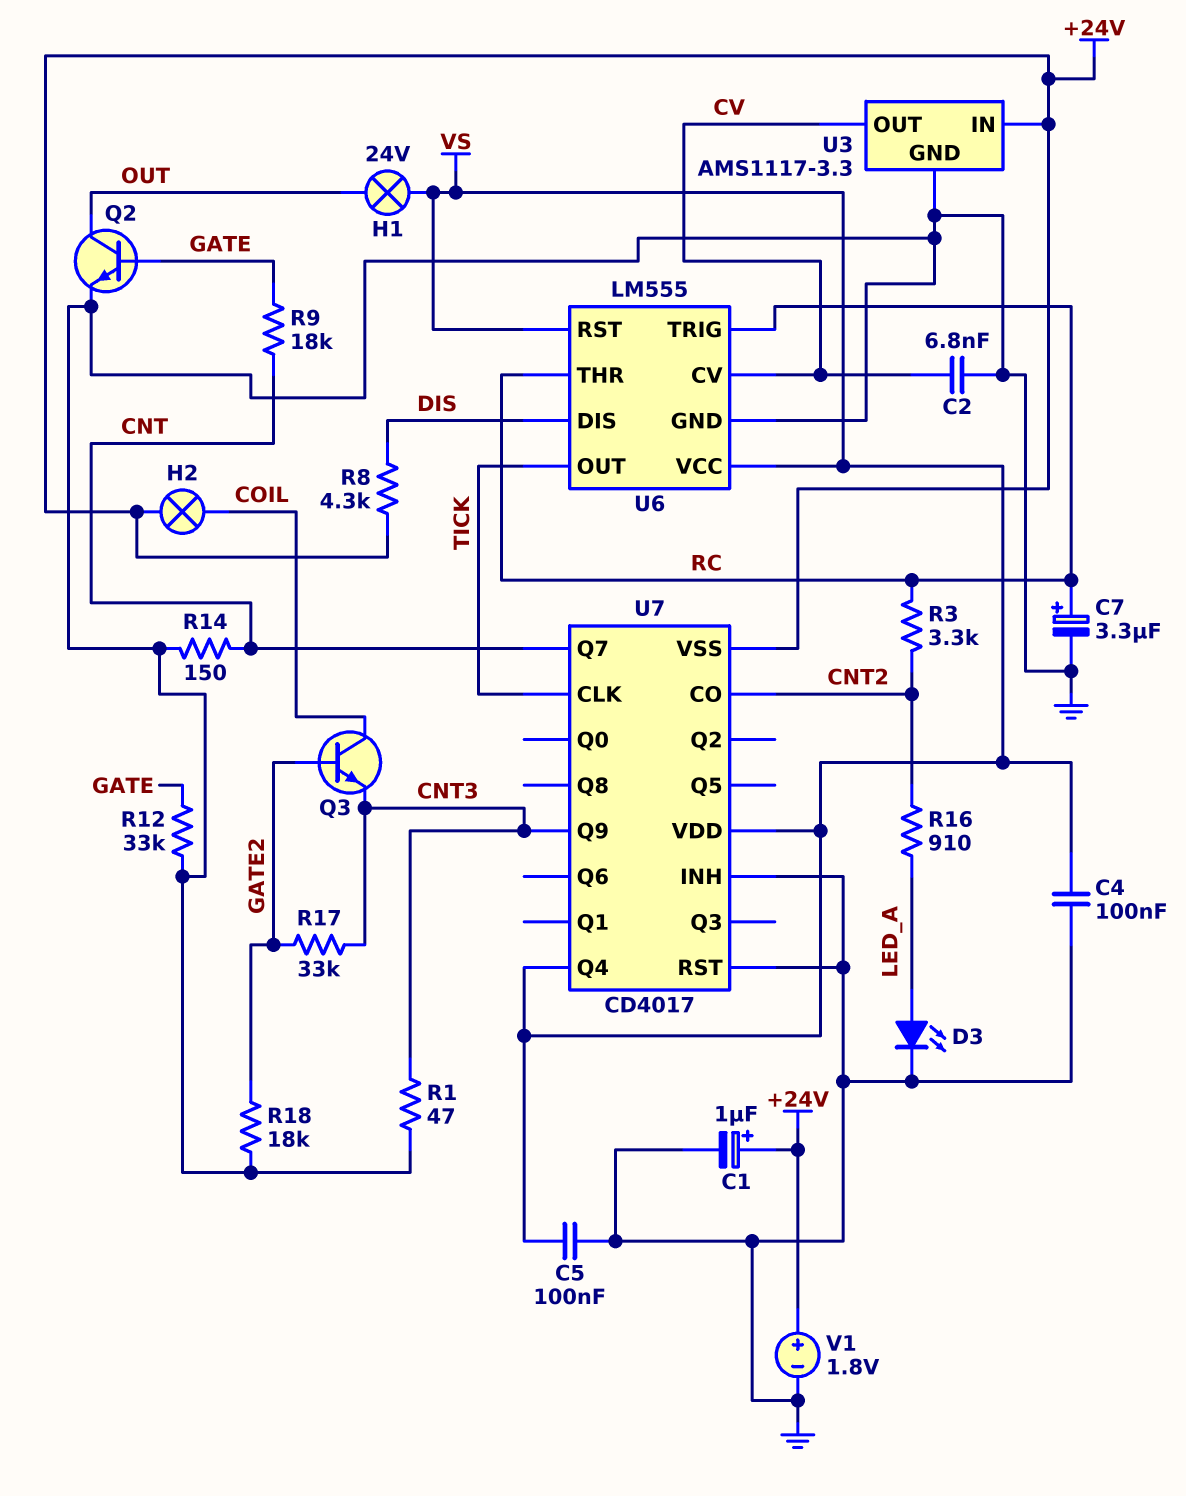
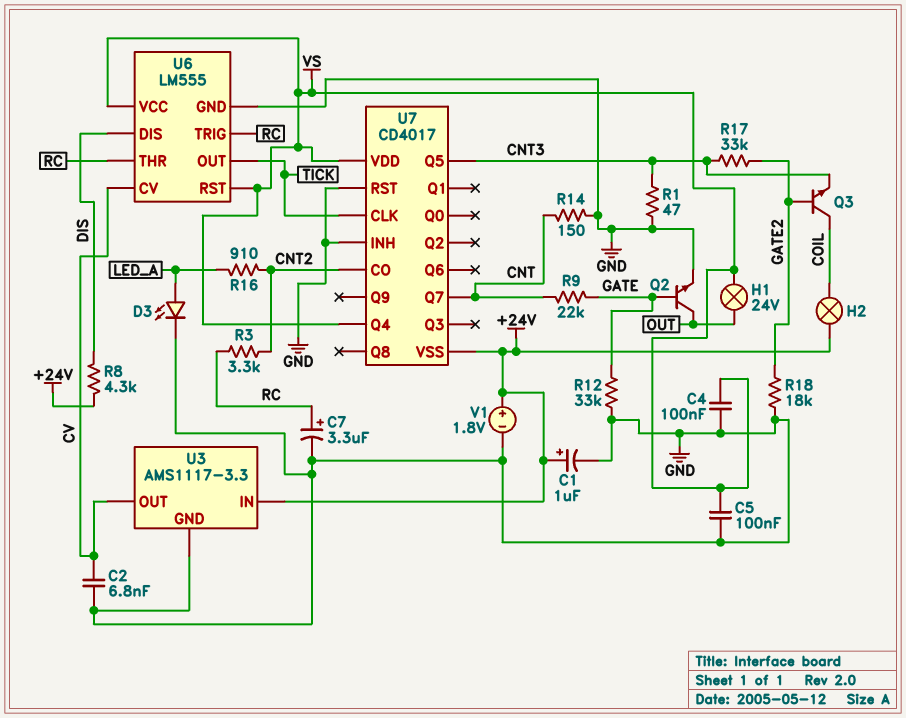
R9: 18k (CNT, GATE) -> 22k (CNT, GATE)
U7 pin Q5: none -> CNT3
U7 pin Q9: CNT3 -> none

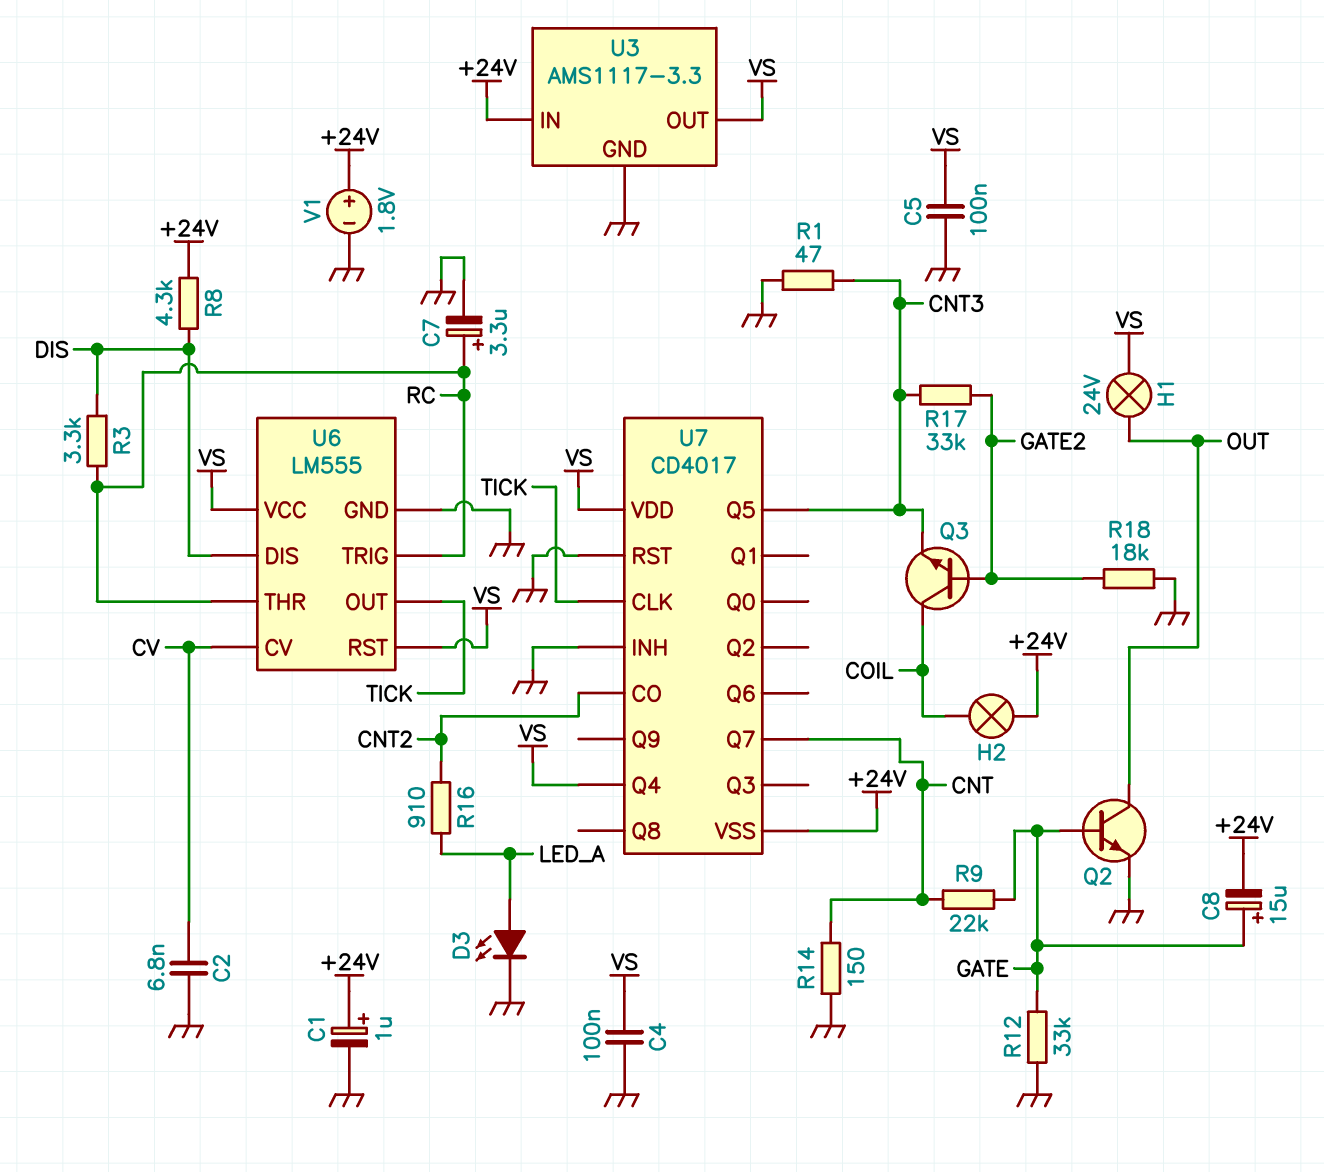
C8: none -> 15uF (plus GATE, minus +24V)
R3: 3.3k (CNT2, RC) -> 3.3k (DIS, RC)
U3 pin OUT: CV -> VS

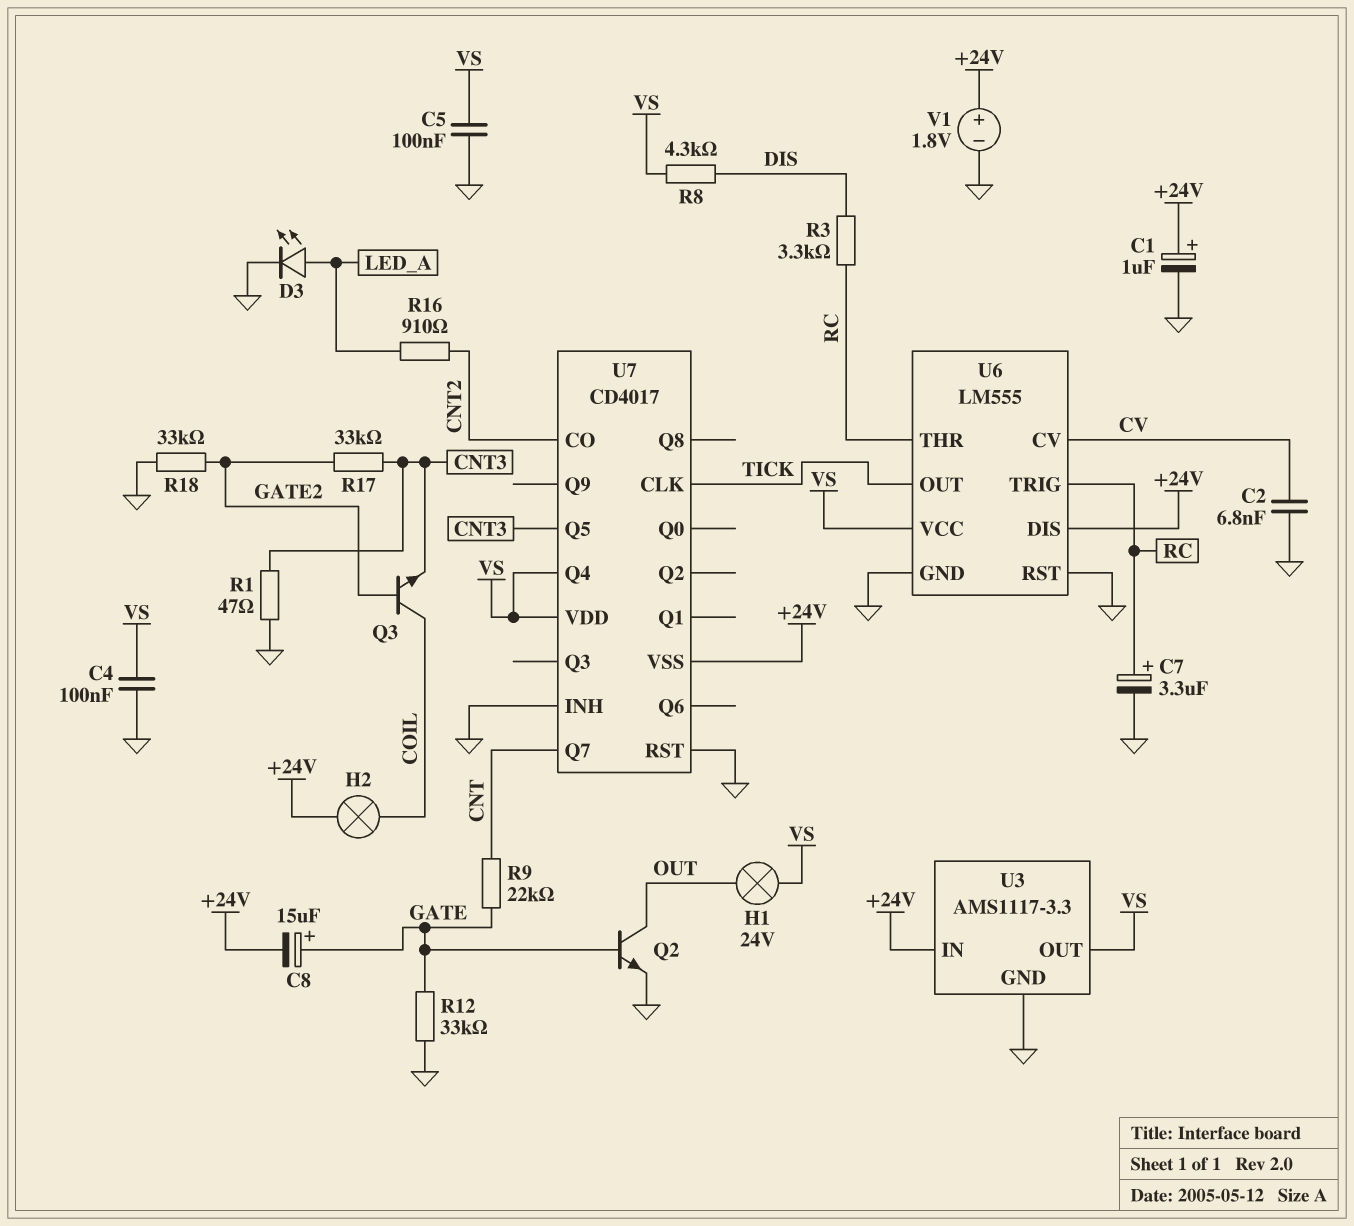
R8: 4.3k (+24V, DIS) -> 4.3k (DIS, VS)
R14: 150 (CNT, GND) -> none
R18: 18k (GATE2, GND) -> 33k (GATE2, GND)
U6 pin DIS: DIS -> +24V
U6 pin RST: VS -> GND

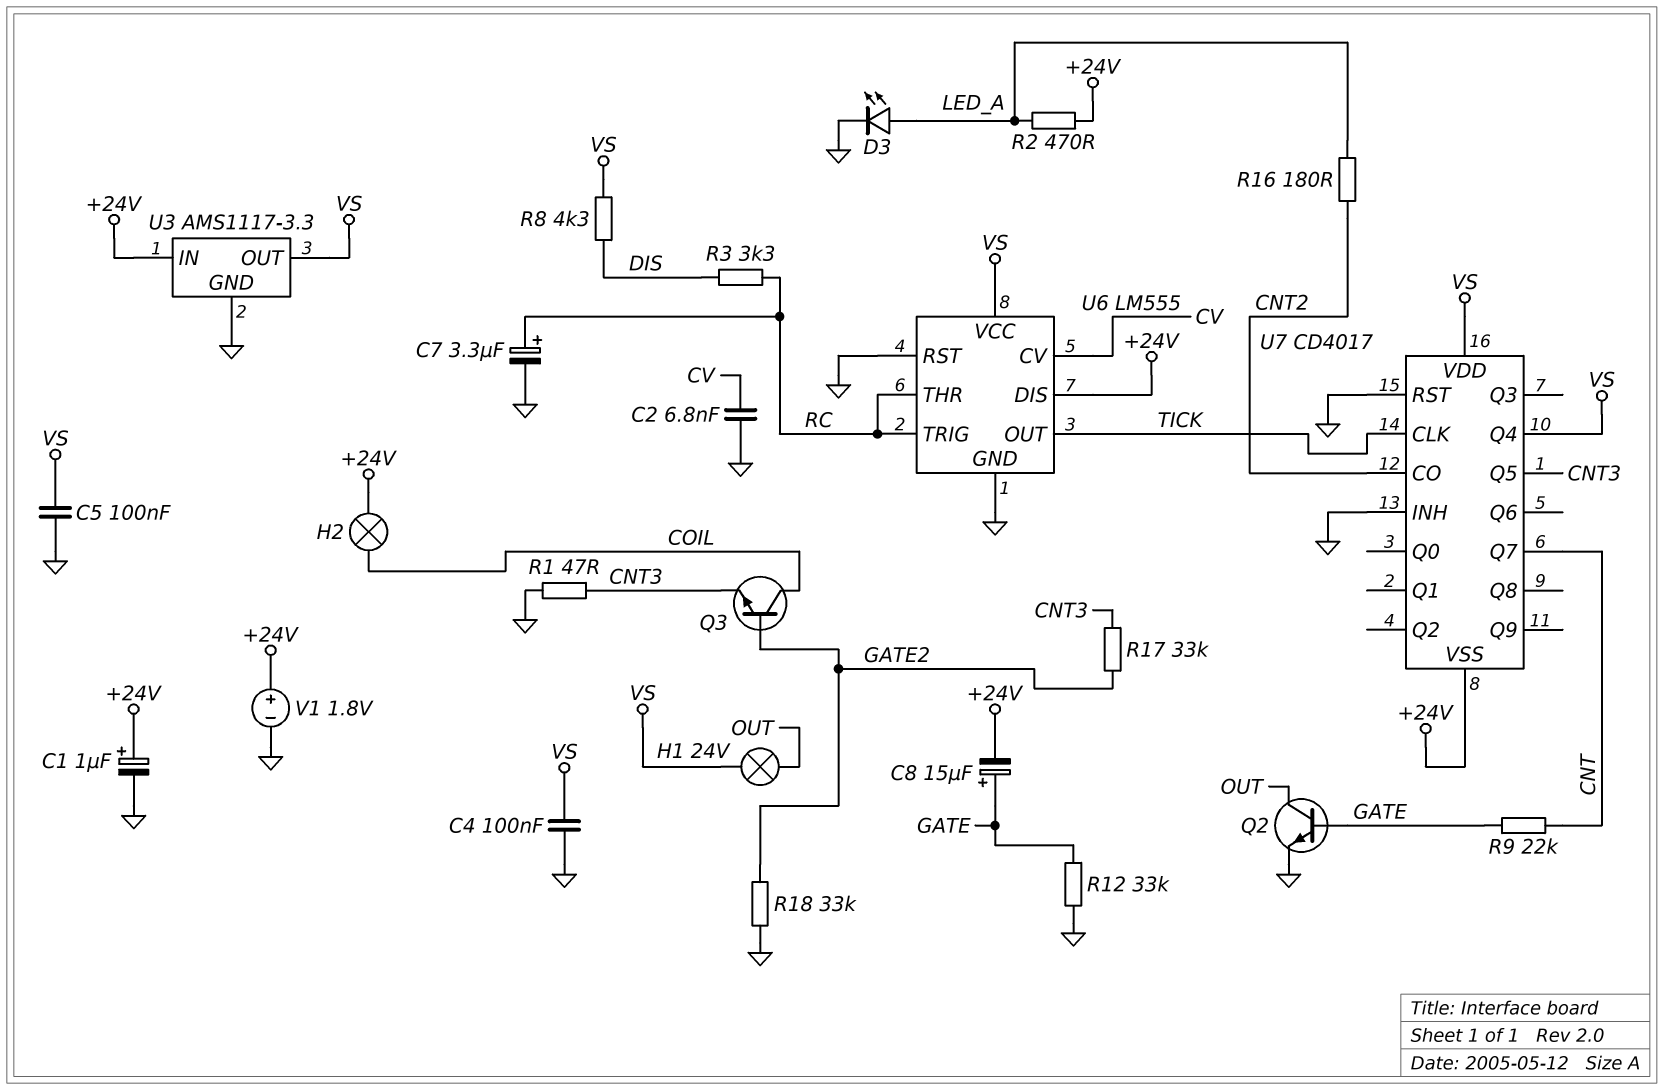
R2: none -> 470 (+24V, LED_A)
R16: 910 (CNT2, LED_A) -> 180 (CNT2, LED_A)

